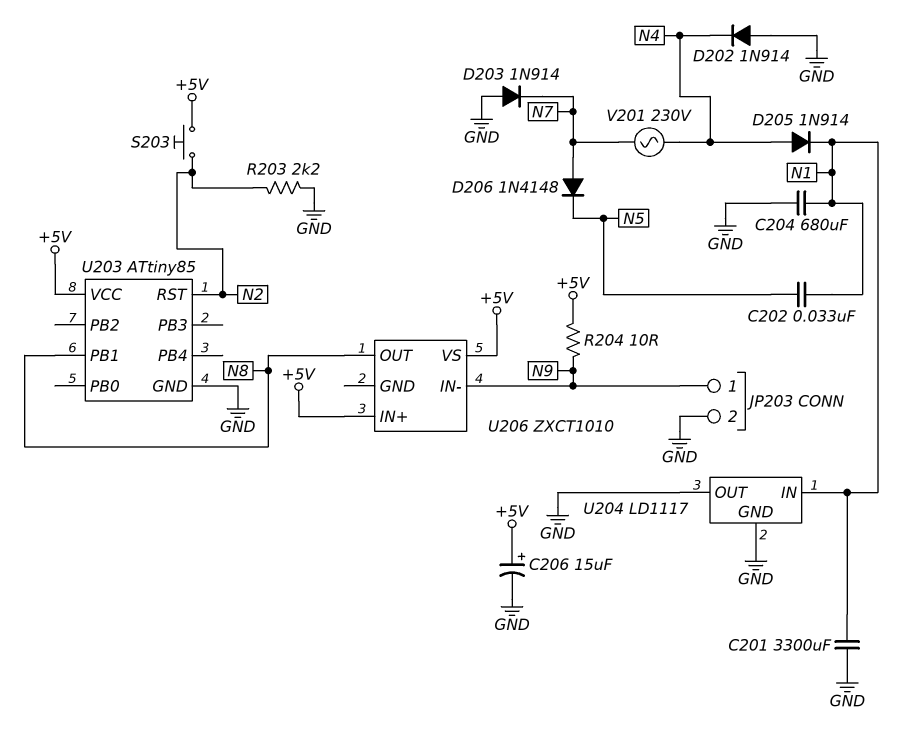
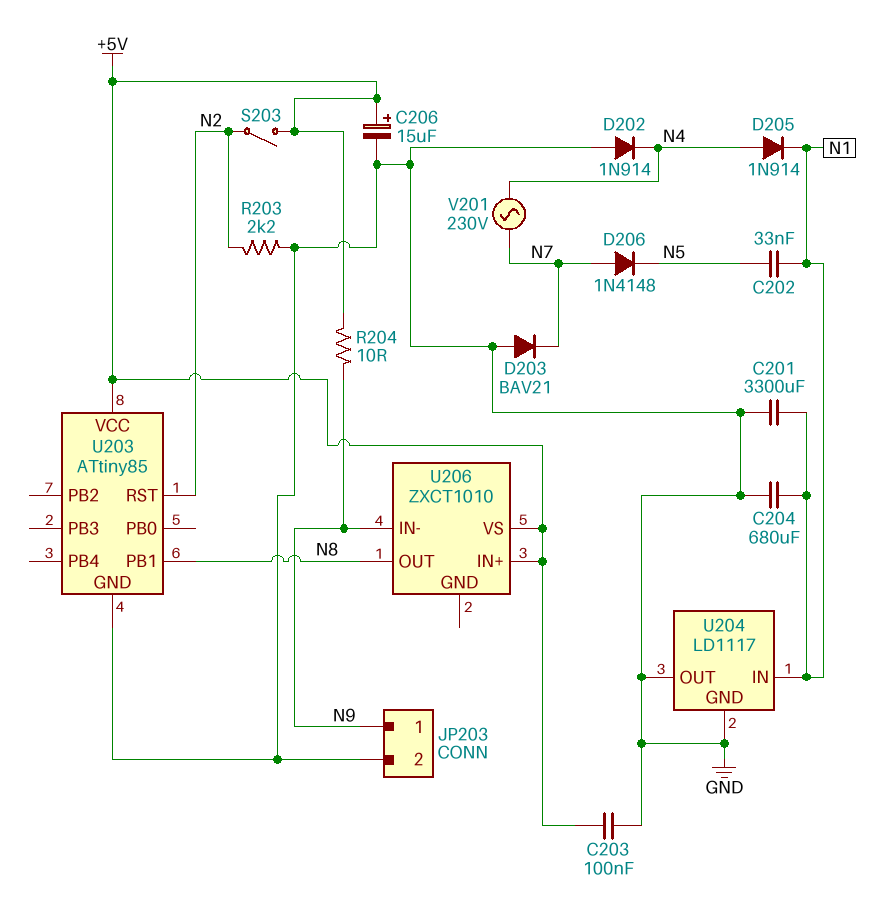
C203: none -> 100nF (+5V, GND)
D203: diode 1N914 (A GND, K N7) -> diode BAV21 (A GND, K N7)
S203: button (+5V, N2) -> switch (+5V, N2)

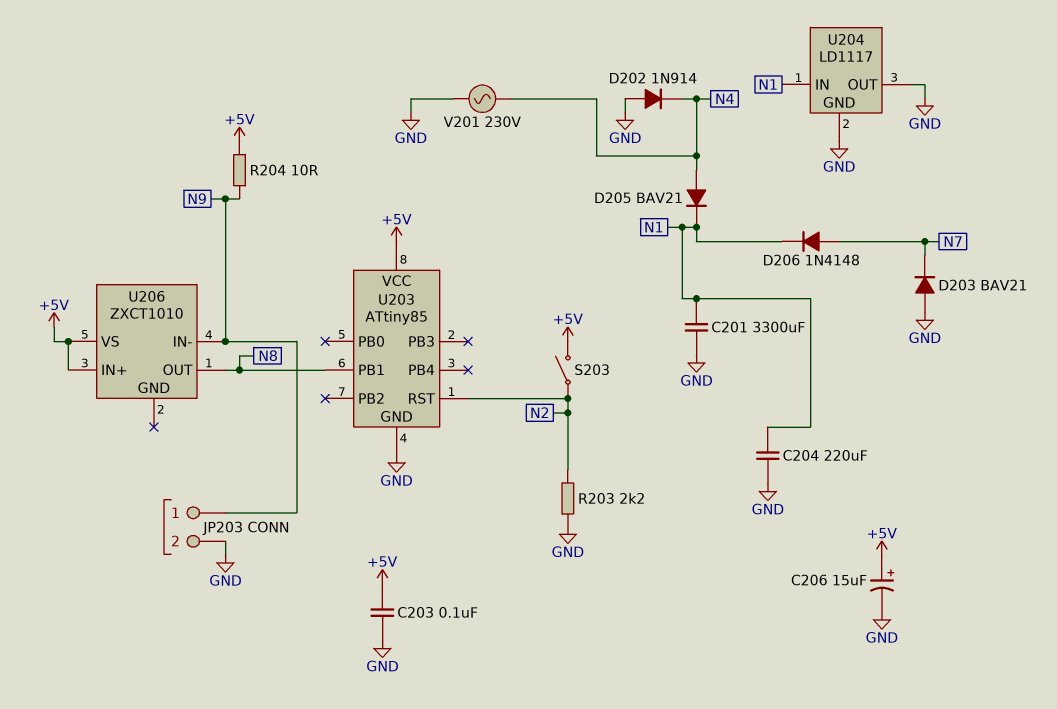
C202: 33nF (N1, N5) -> none
C204: 680uF (GND, N1) -> 220uF (GND, N1)
D205: diode 1N914 (A N4, K N1) -> diode BAV21 (A N4, K N1)
D206: diode 1N4148 (A N7, K N5) -> diode 1N4148 (A N7, K N1)
V201: AC 230V (N4, N7) -> AC 230V (GND, N4)

